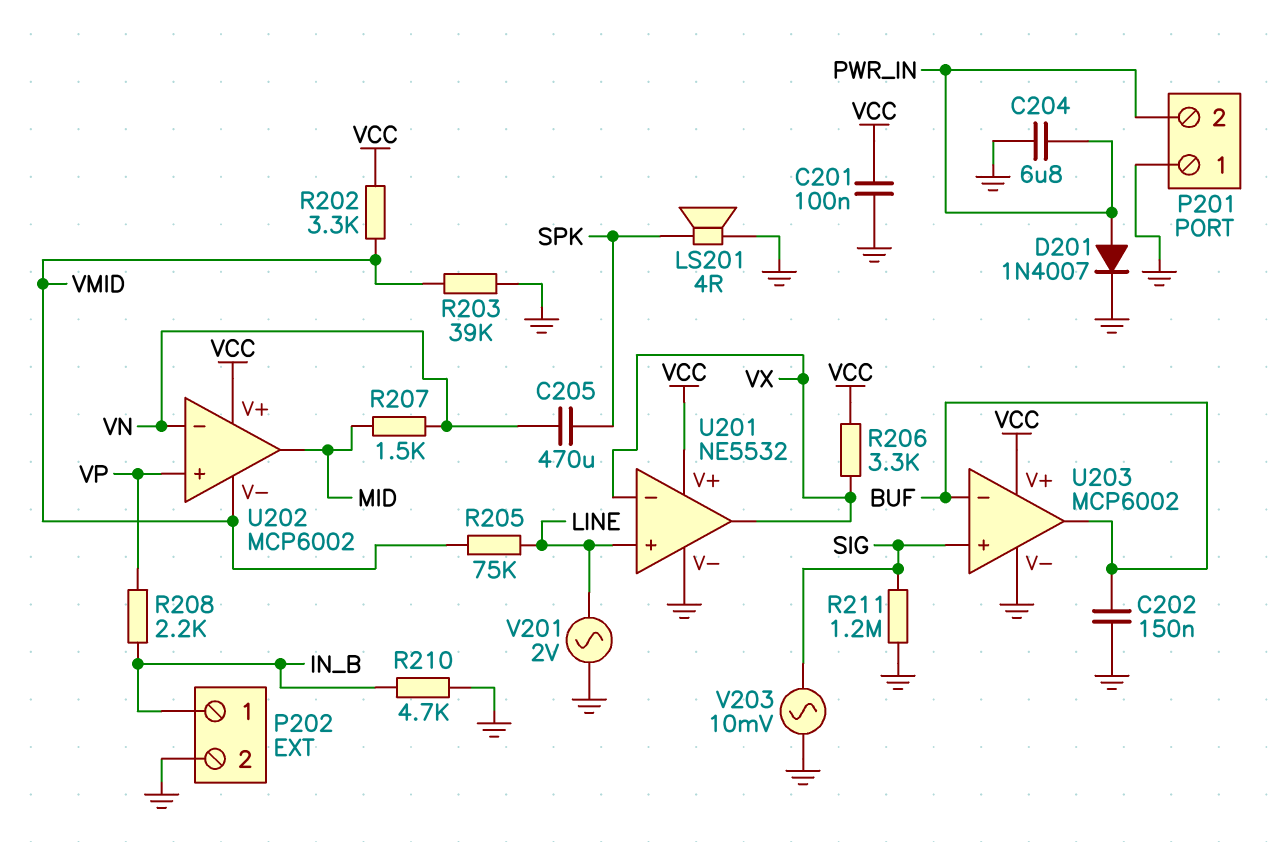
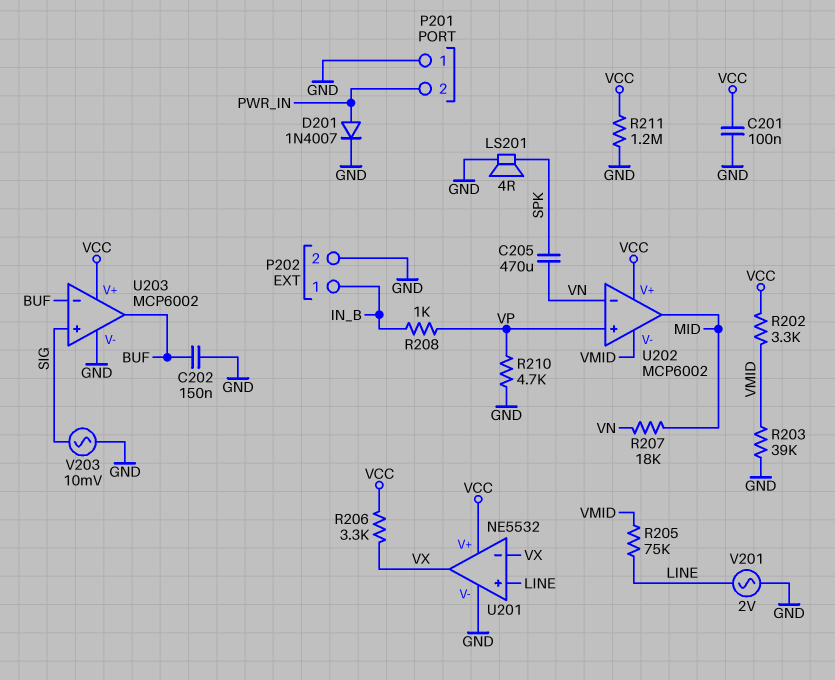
C204: 6.8uF (GND, PWR_IN) -> none
R207: 1.5k (MID, VN) -> 18k (MID, VN)
R208: 2.2k (IN_B, VP) -> 1k (IN_B, VP)
R210: 4.7k (GND, IN_B) -> 4.7k (GND, VP)
R211: 1.2M (GND, SIG) -> 1.2M (GND, VCC)

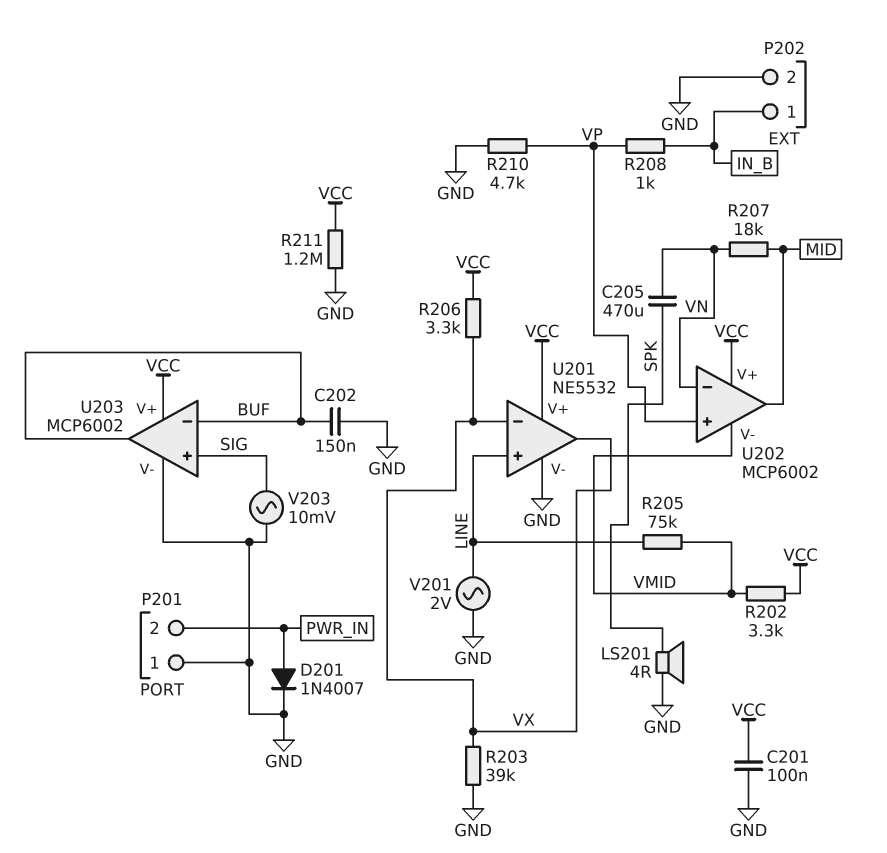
R203: 39k (GND, VMID) -> 39k (GND, VX)

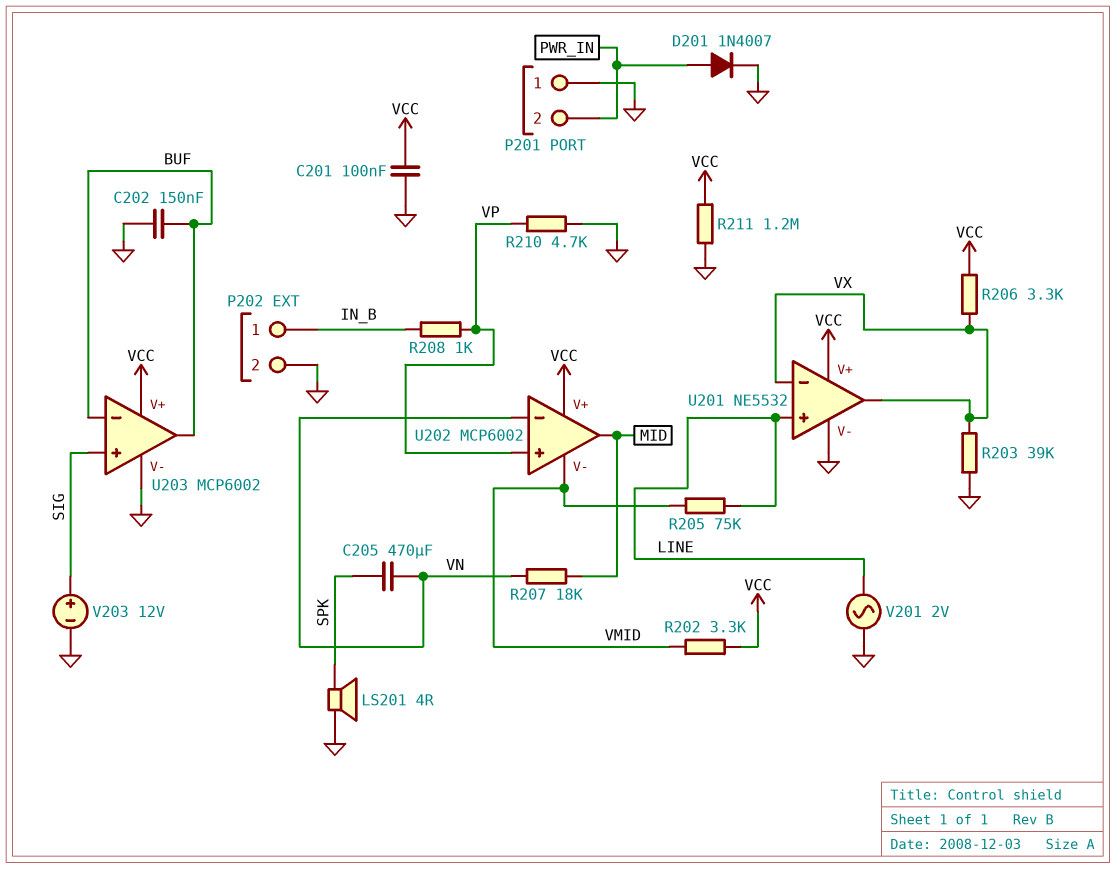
V203: AC 10mV (GND, SIG) -> 12V (plus SIG, minus GND)

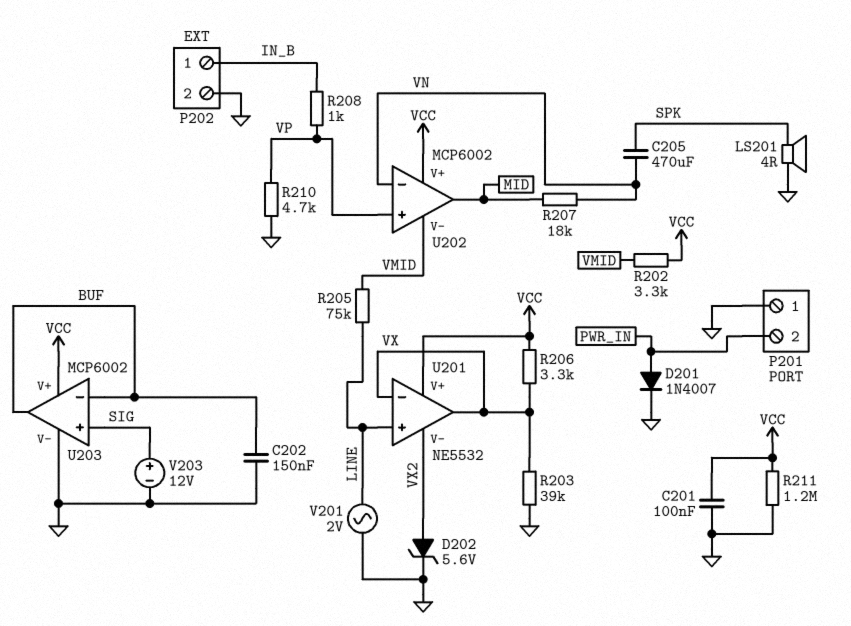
D202: none -> zener 5.6V (A VX2, K GND)
U201 pin V-: GND -> VX2

